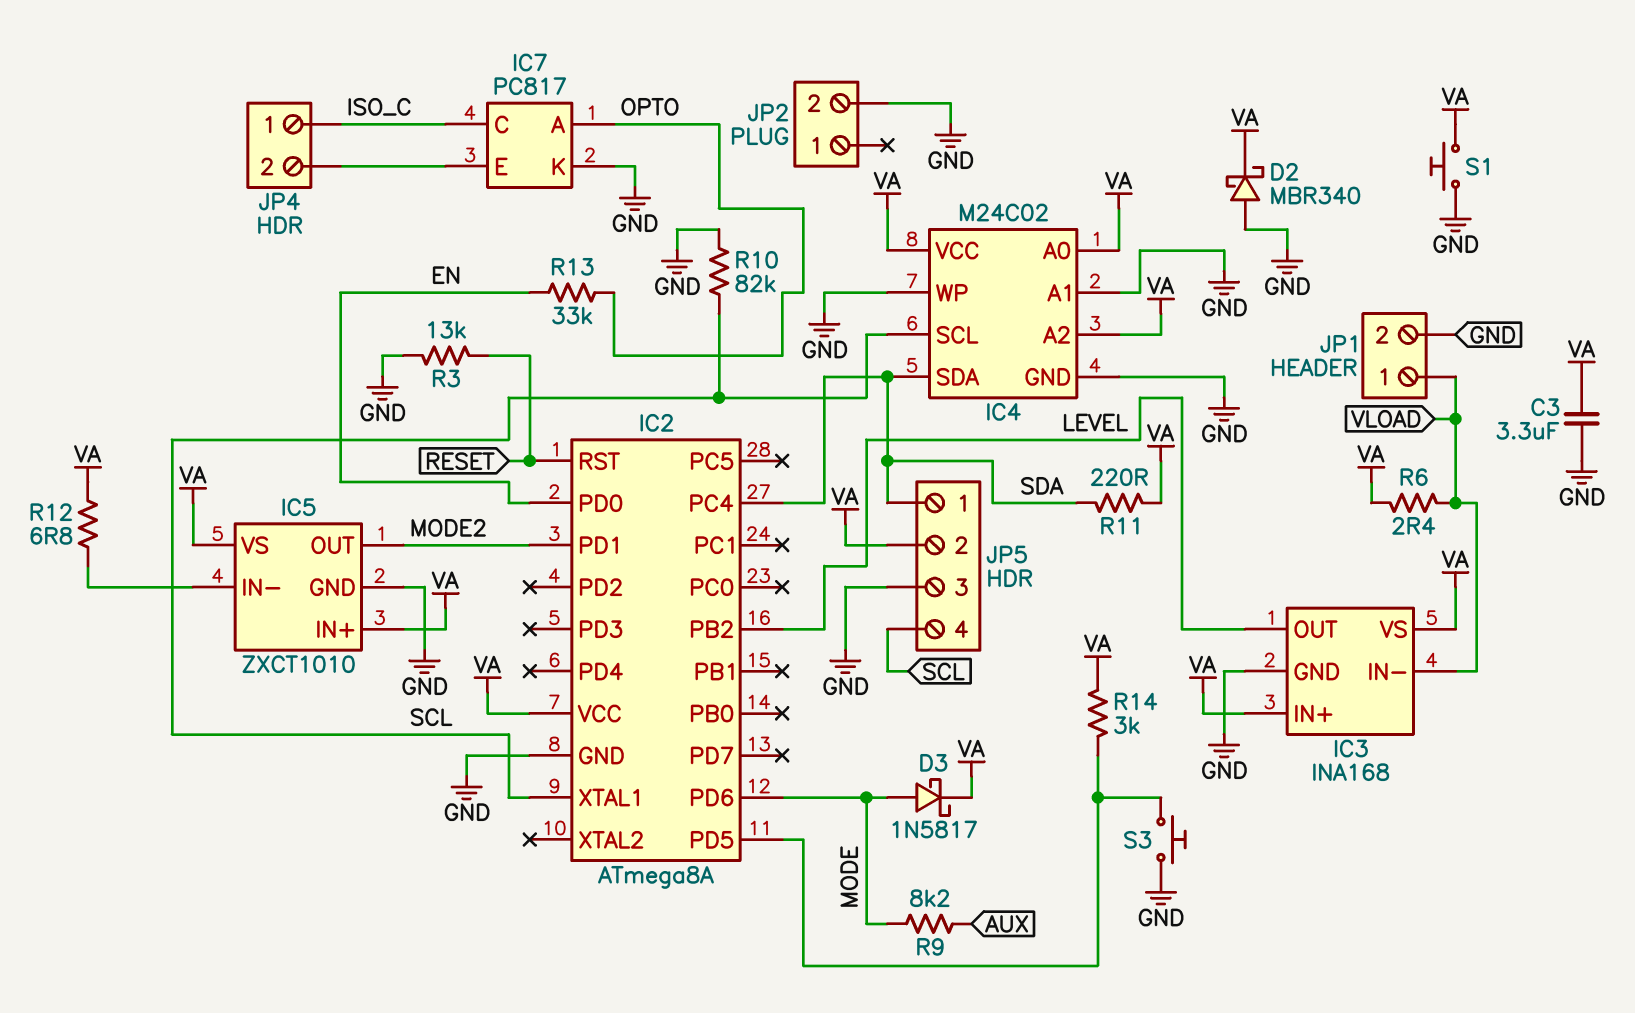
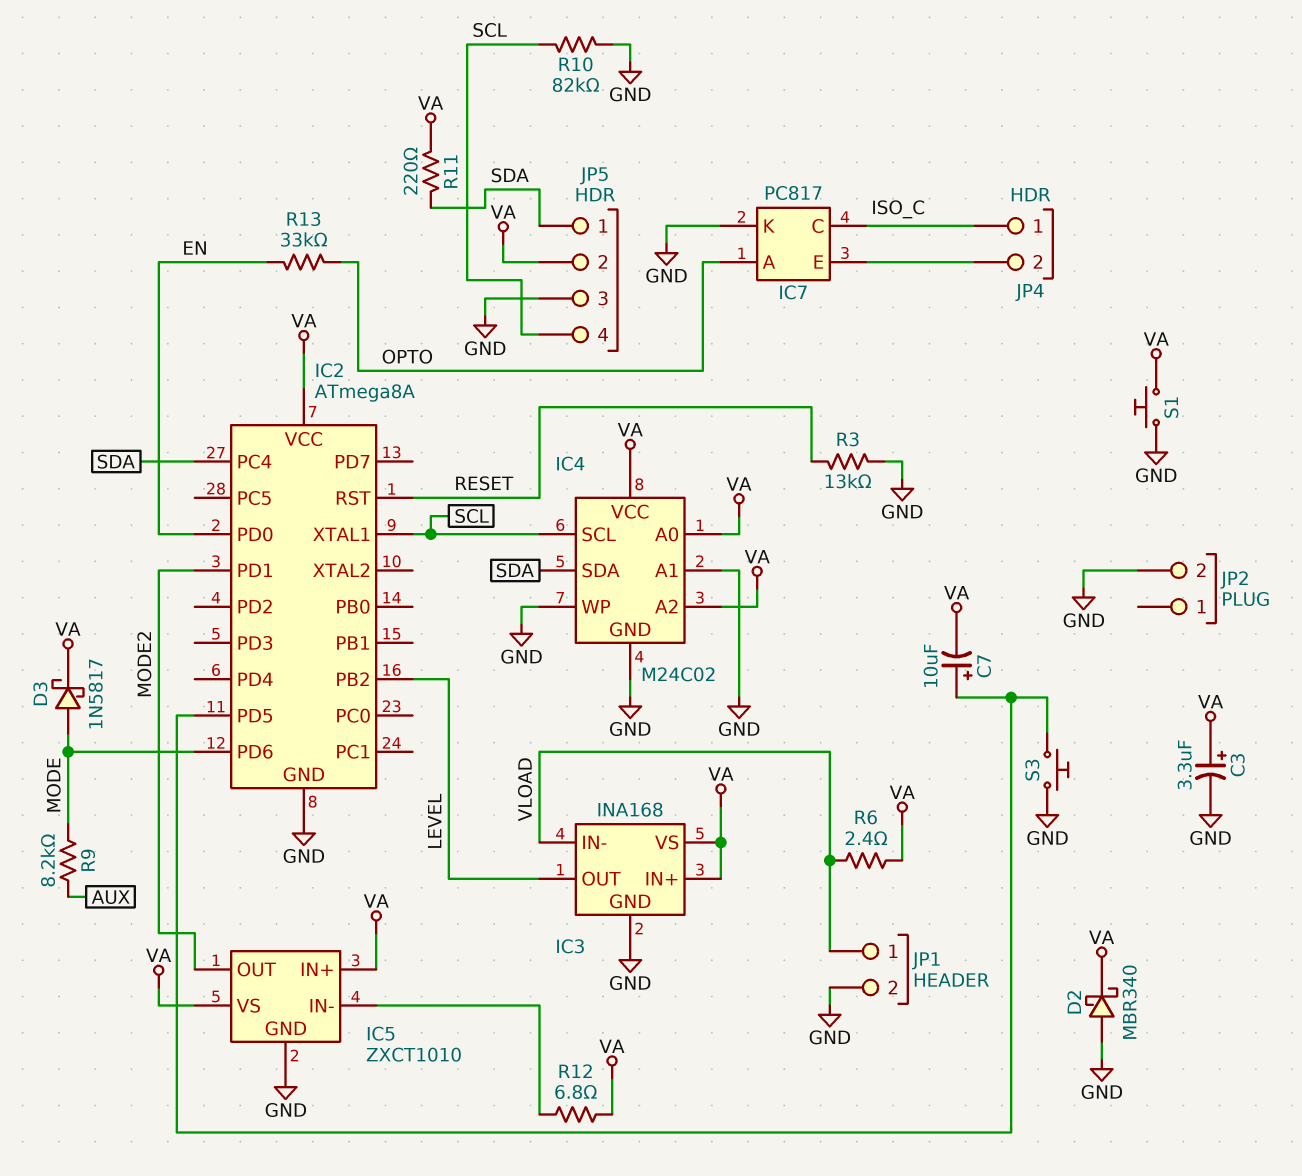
C3: 3.3uF (GND, VA) -> 3.3uF (plus VA, minus GND)
C7: none -> 10uF (plus IC2/PD5, minus VA)
R14: 3k (IC2/PD5, VA) -> none

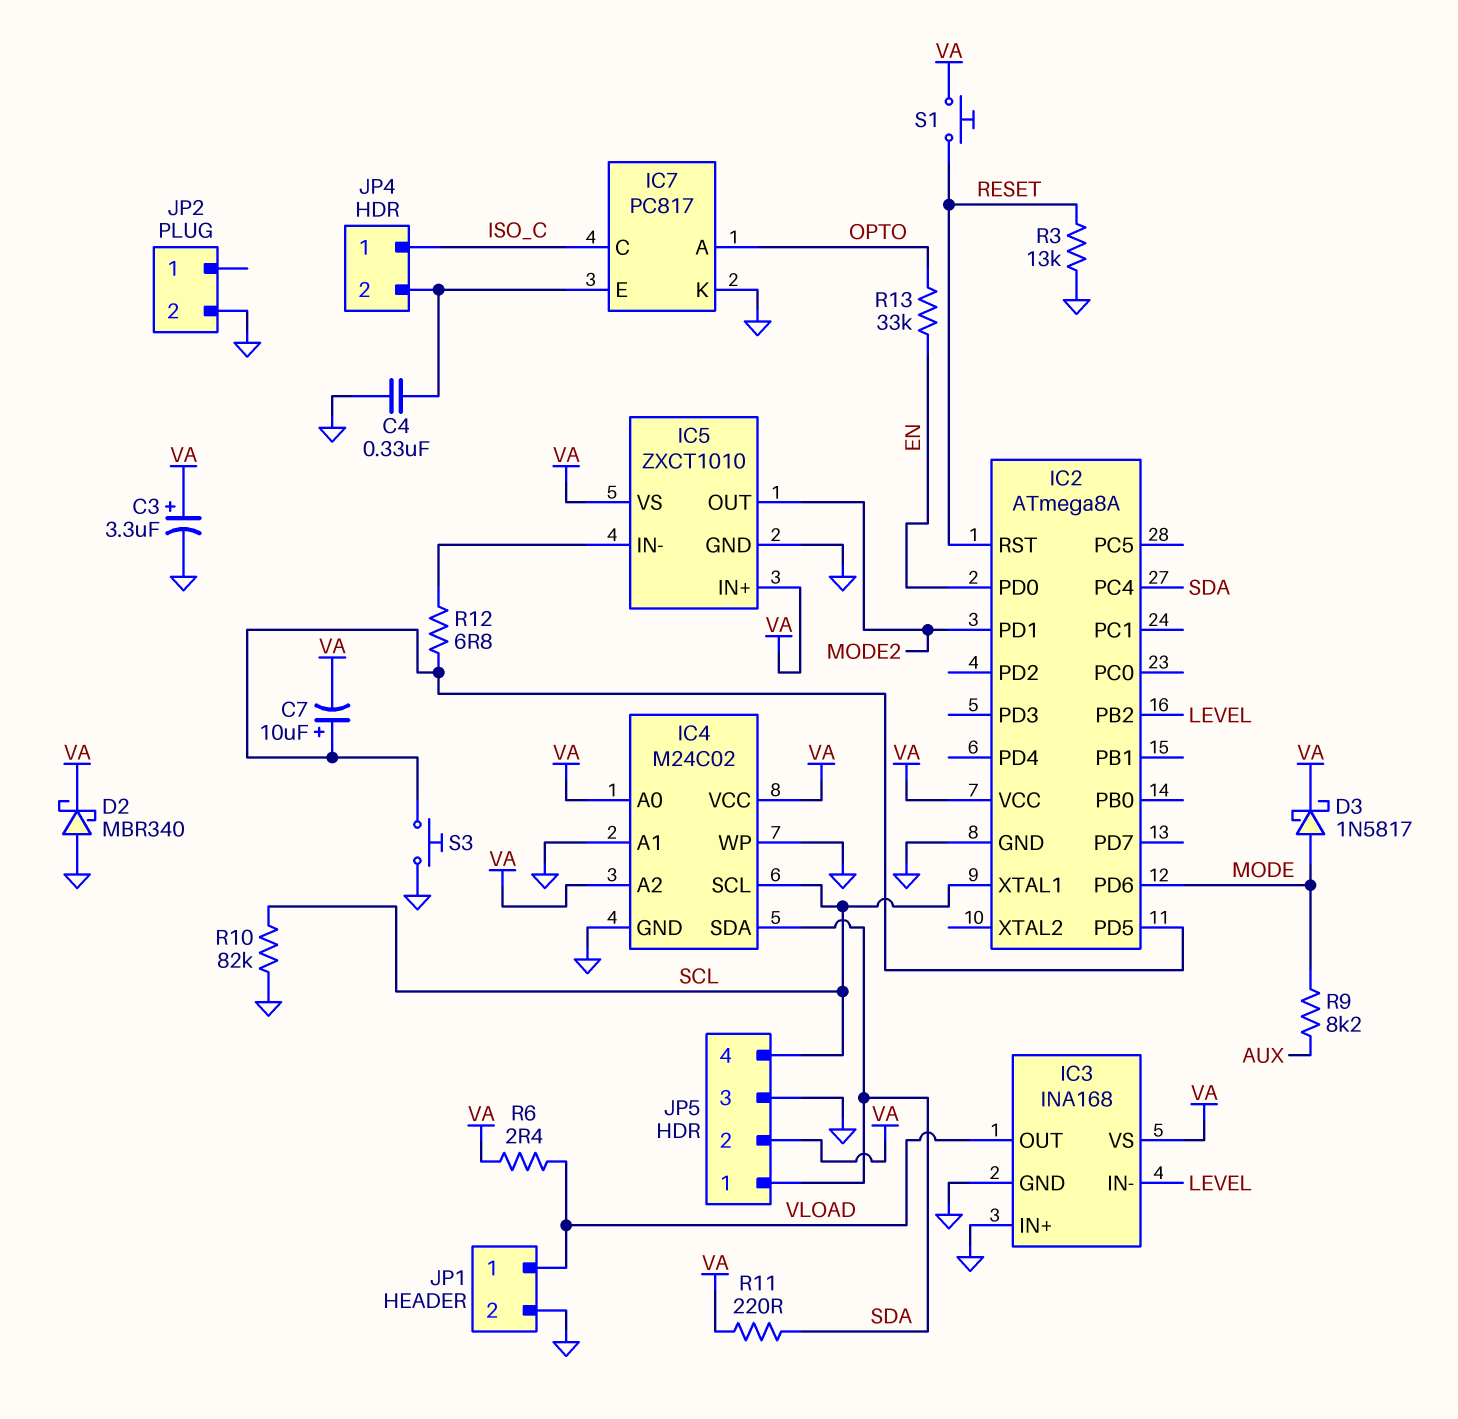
C4: none -> 330nF (GND, IC7/E)
IC3 pin IN+: VA -> GND
IC3 pin IN-: VLOAD -> LEVEL
IC3 pin OUT: LEVEL -> VLOAD
R12: 6.8 (IC5/IN-, VA) -> 6.8 (IC2/PD5, IC5/IN-)
S1: button (GND, VA) -> button (RESET, VA)

